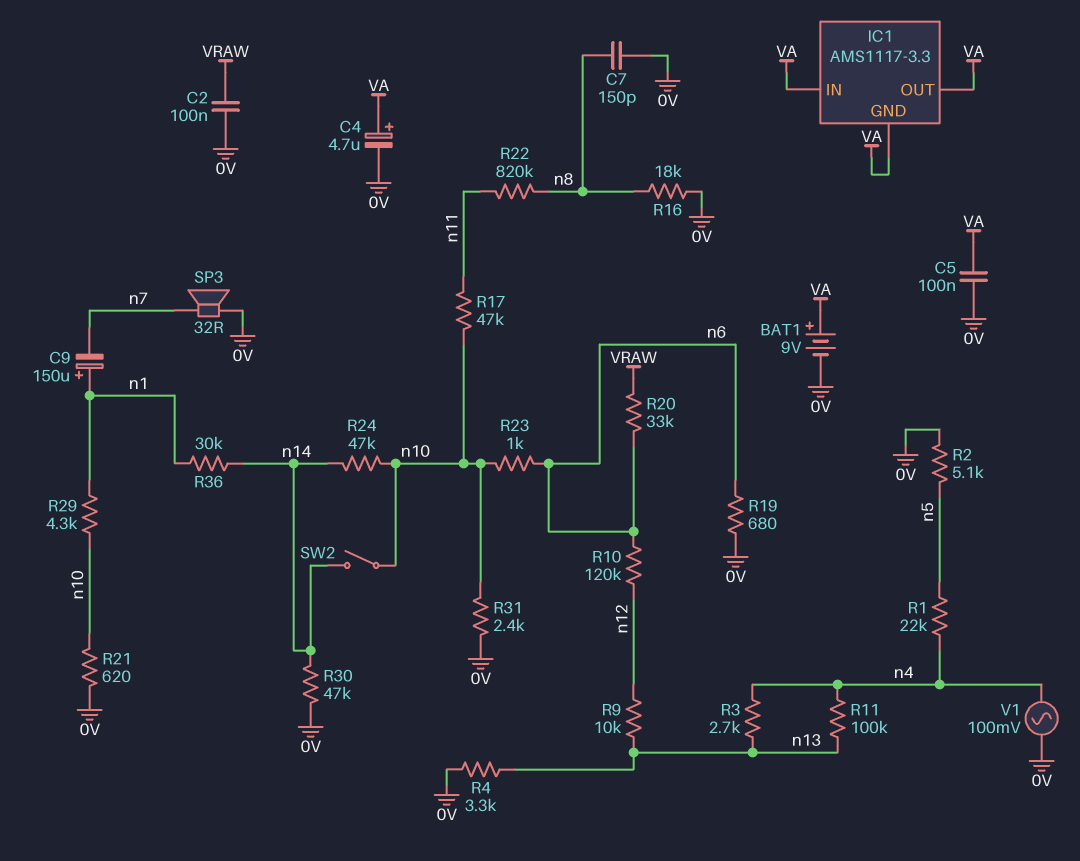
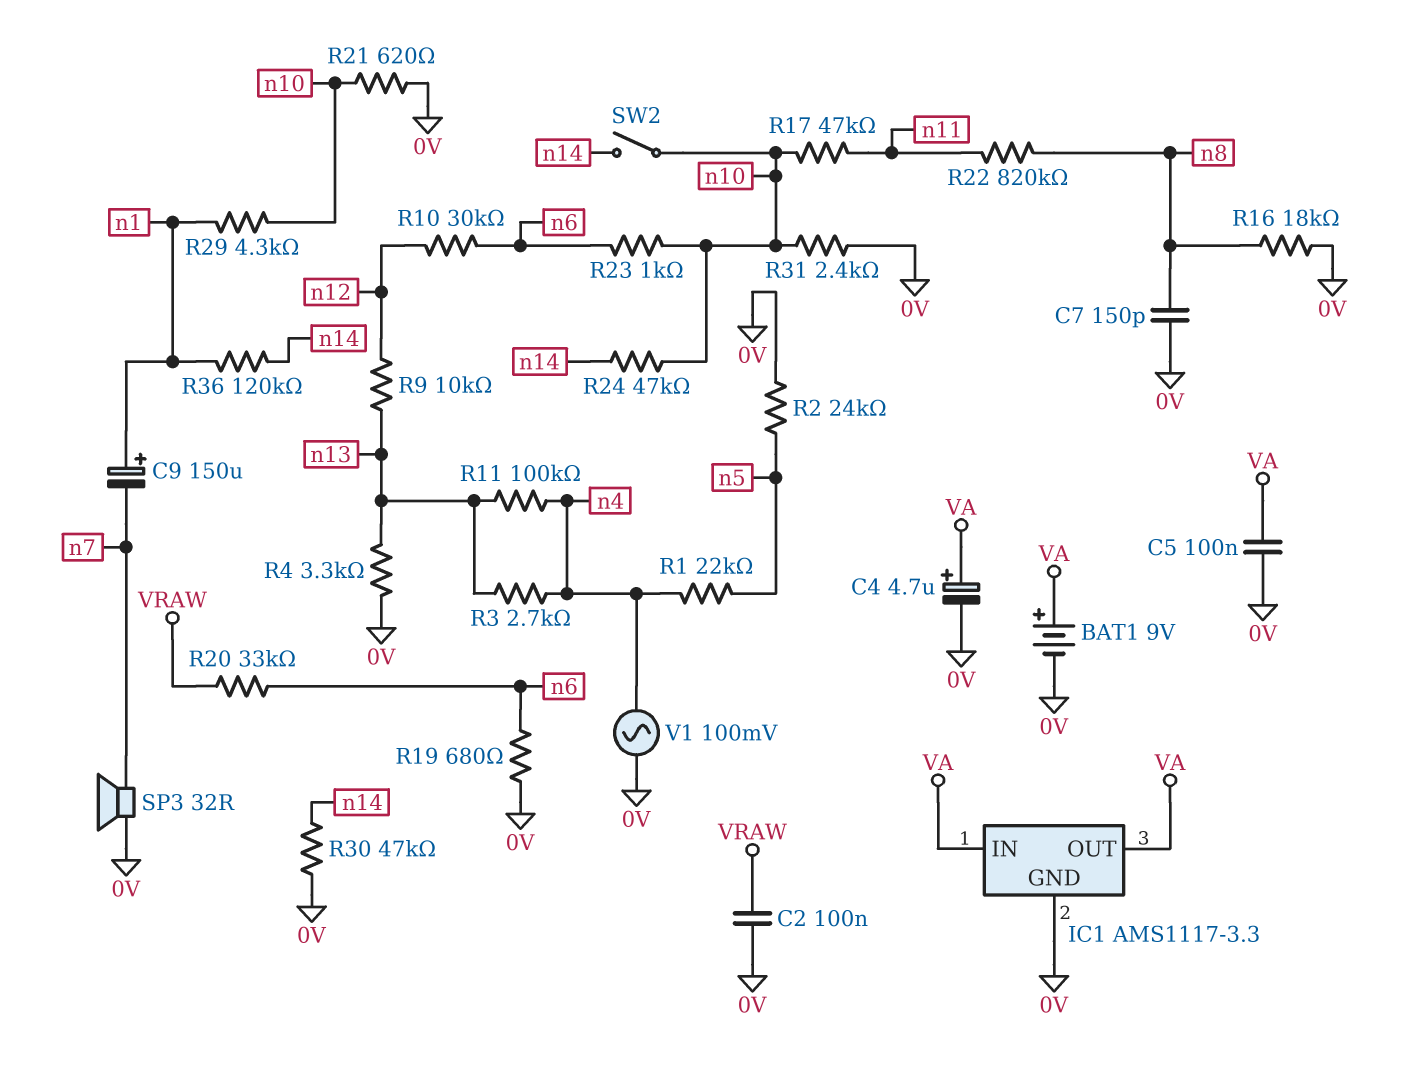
IC1 pin GND: VA -> 0V
R2: 5.1k (0V, n5) -> 24k (0V, n5)
R10: 120k (n6, n12) -> 30k (n6, n12)
R36: 30k (n1, n14) -> 120k (n1, n14)

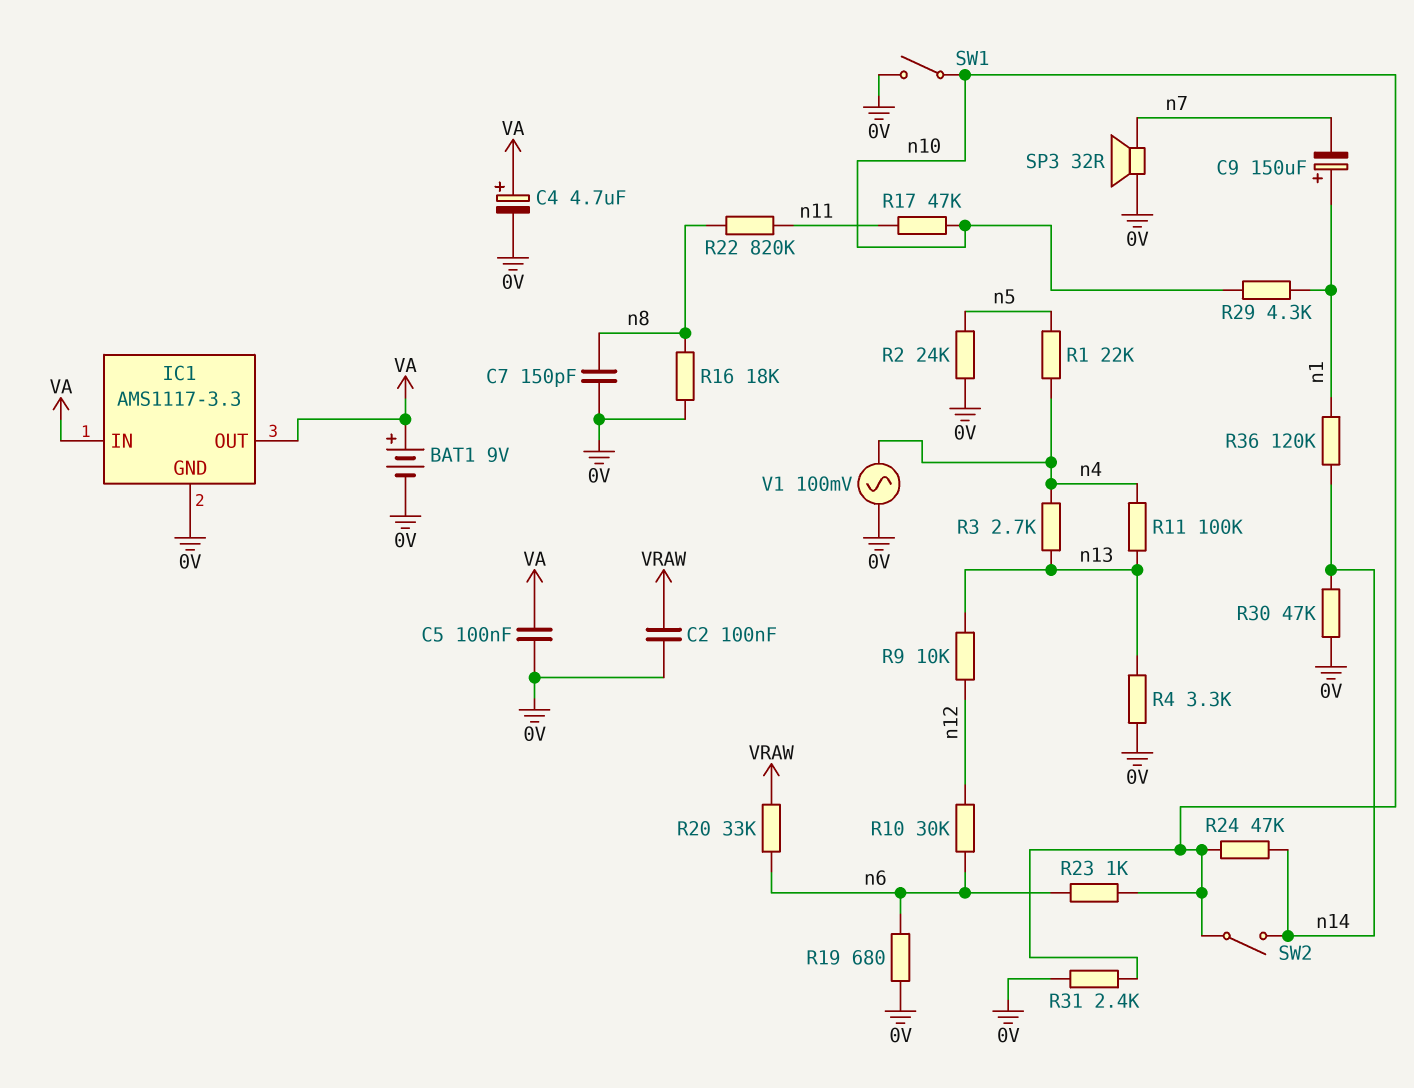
R21: 620 (0V, n10) -> none
SW1: none -> switch (0V, n10)

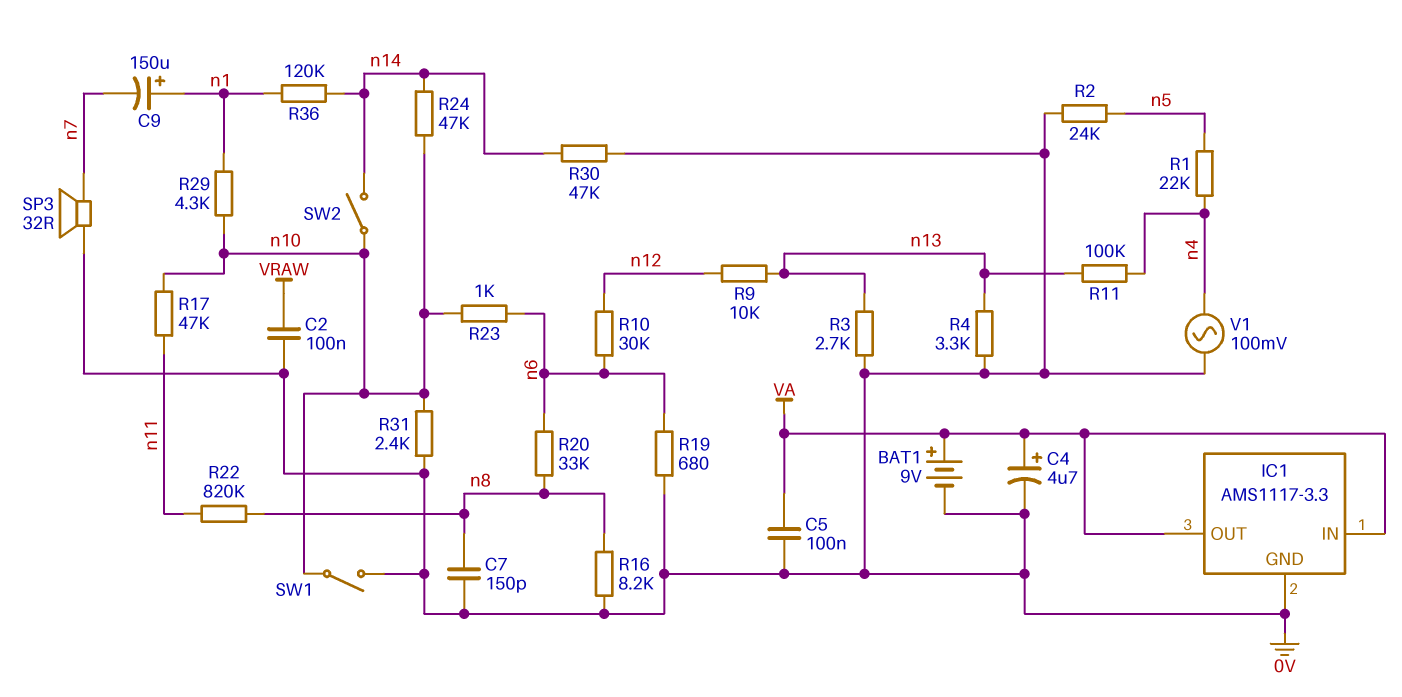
R3: 2.7k (n4, n13) -> 2.7k (0V, n13)
R16: 18k (0V, n8) -> 8.2k (0V, n8)
R20: 33k (VRAW, n6) -> 33k (n6, n8)

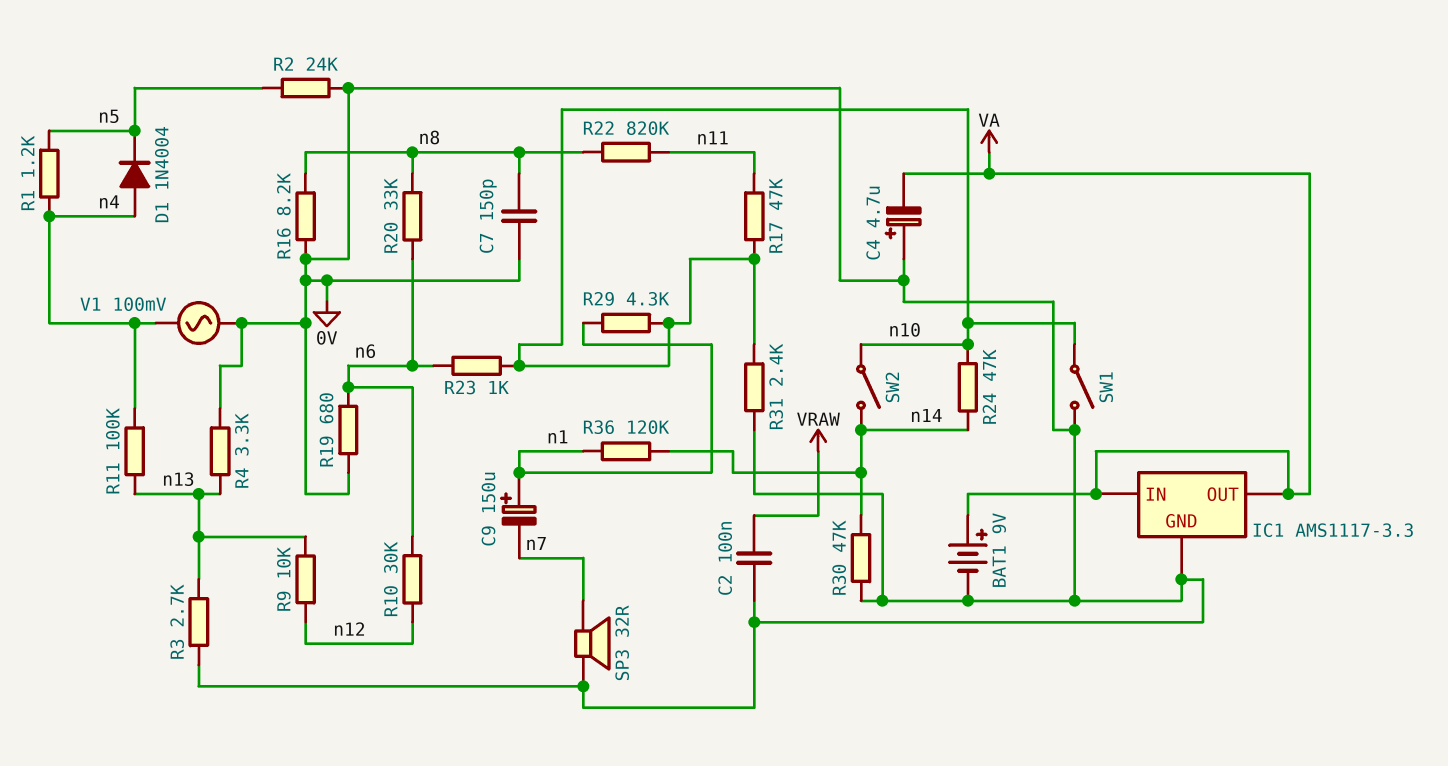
C4: 4.7uF (plus VA, minus 0V) -> 4.7uF (plus 0V, minus VA)
C5: 100nF (0V, VA) -> none
D1: none -> diode 1N4004 (A n4, K n5)
R1: 22k (n4, n5) -> 1.2k (n4, n5)

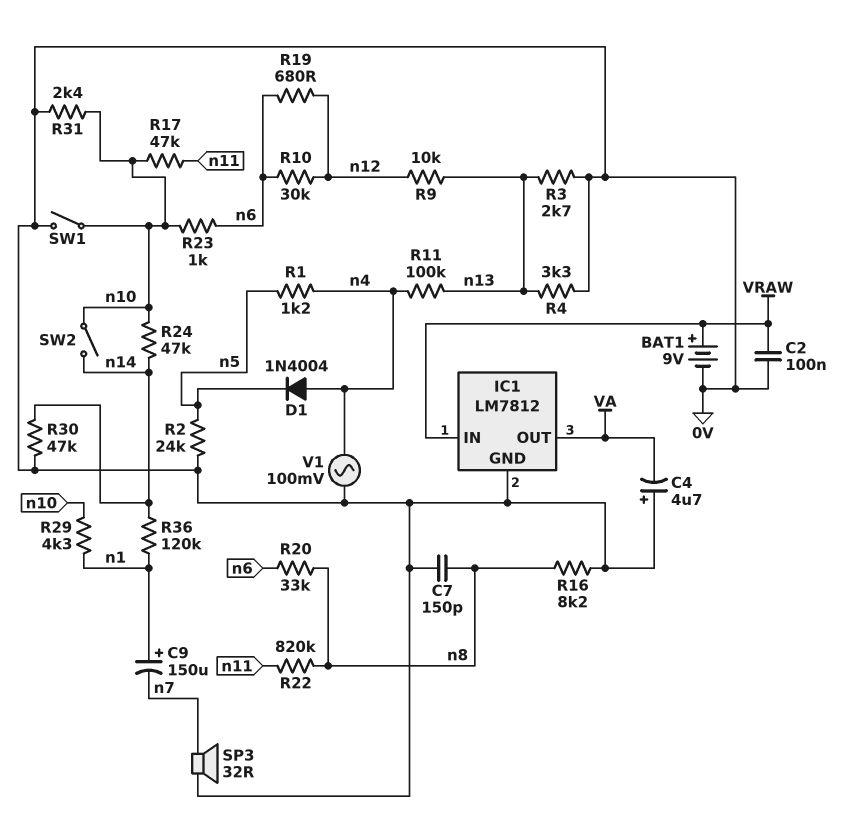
BAT1: 9V (plus VA, minus 0V) -> 9V (plus VRAW, minus 0V)
IC1: AMS1117-3.3 -> LM7812
IC1 pin IN: VA -> VRAW
R19: 680 (0V, n6) -> 680 (n6, n12)

